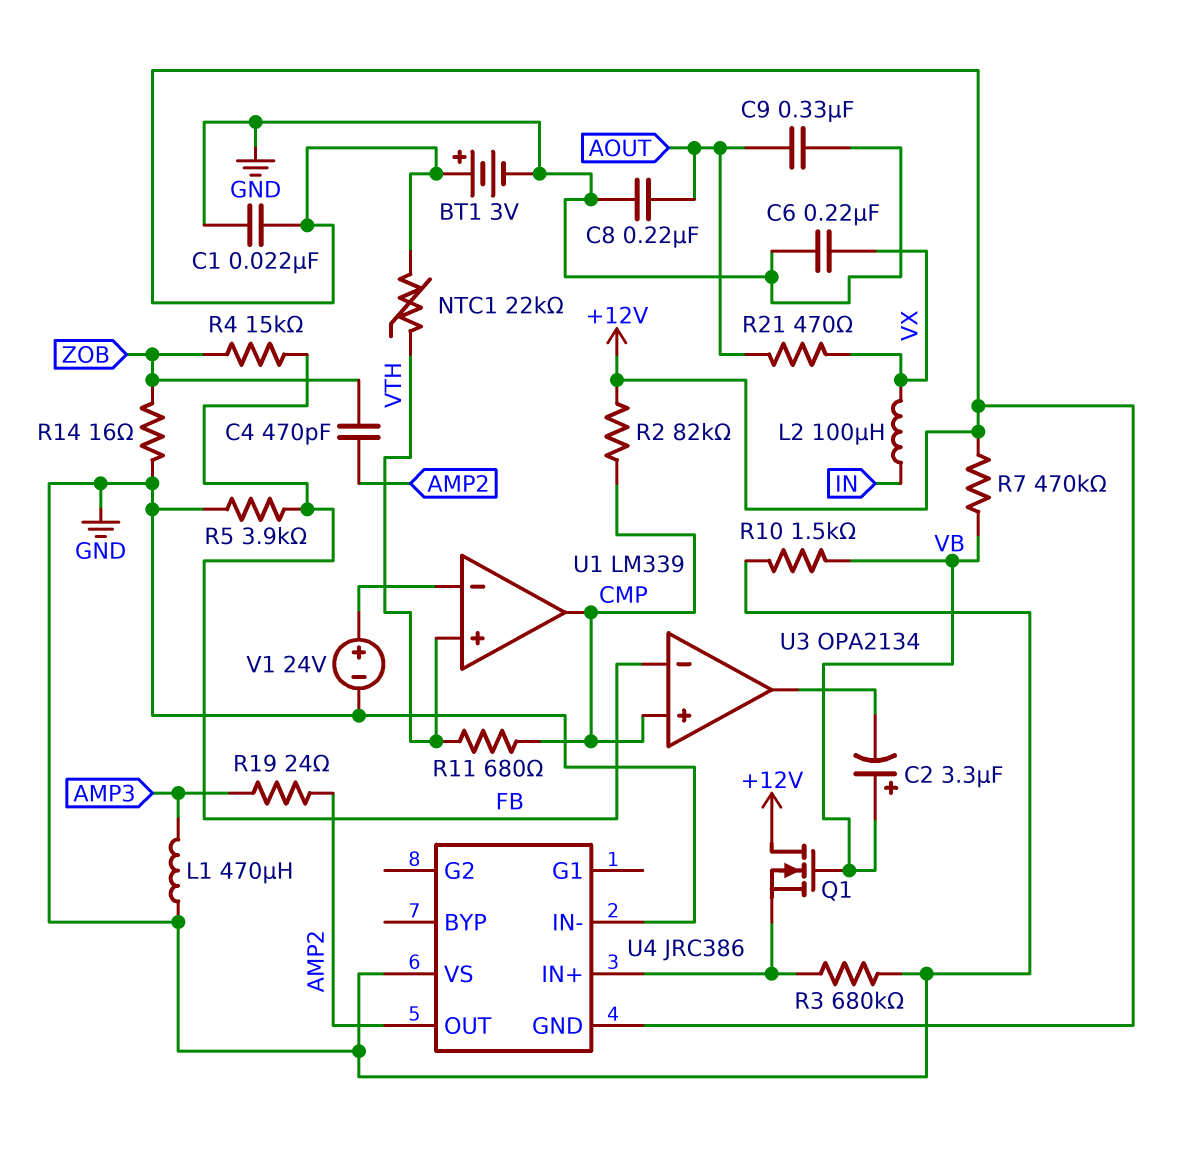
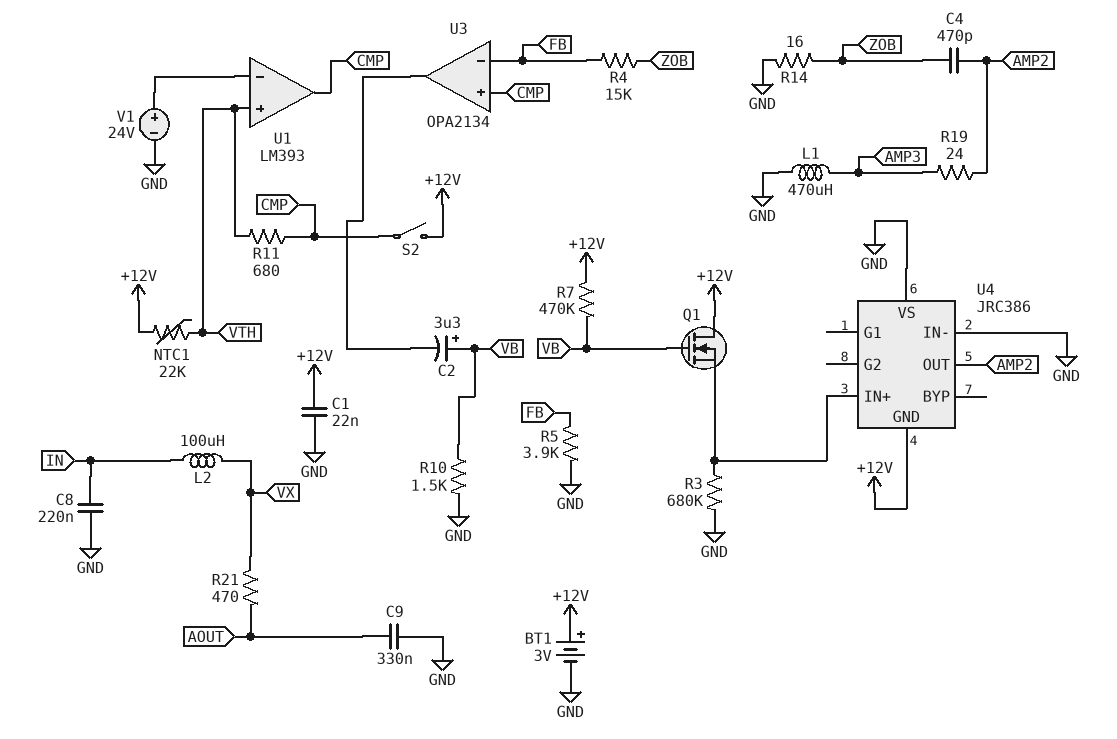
C6: 220nF (GND, VX) -> none
C8: 220nF (AOUT, GND) -> 220nF (GND, IN)
R2: 82k (+12V, CMP) -> none
S2: none -> switch (+12V, CMP)
U1: LM339 -> LM393

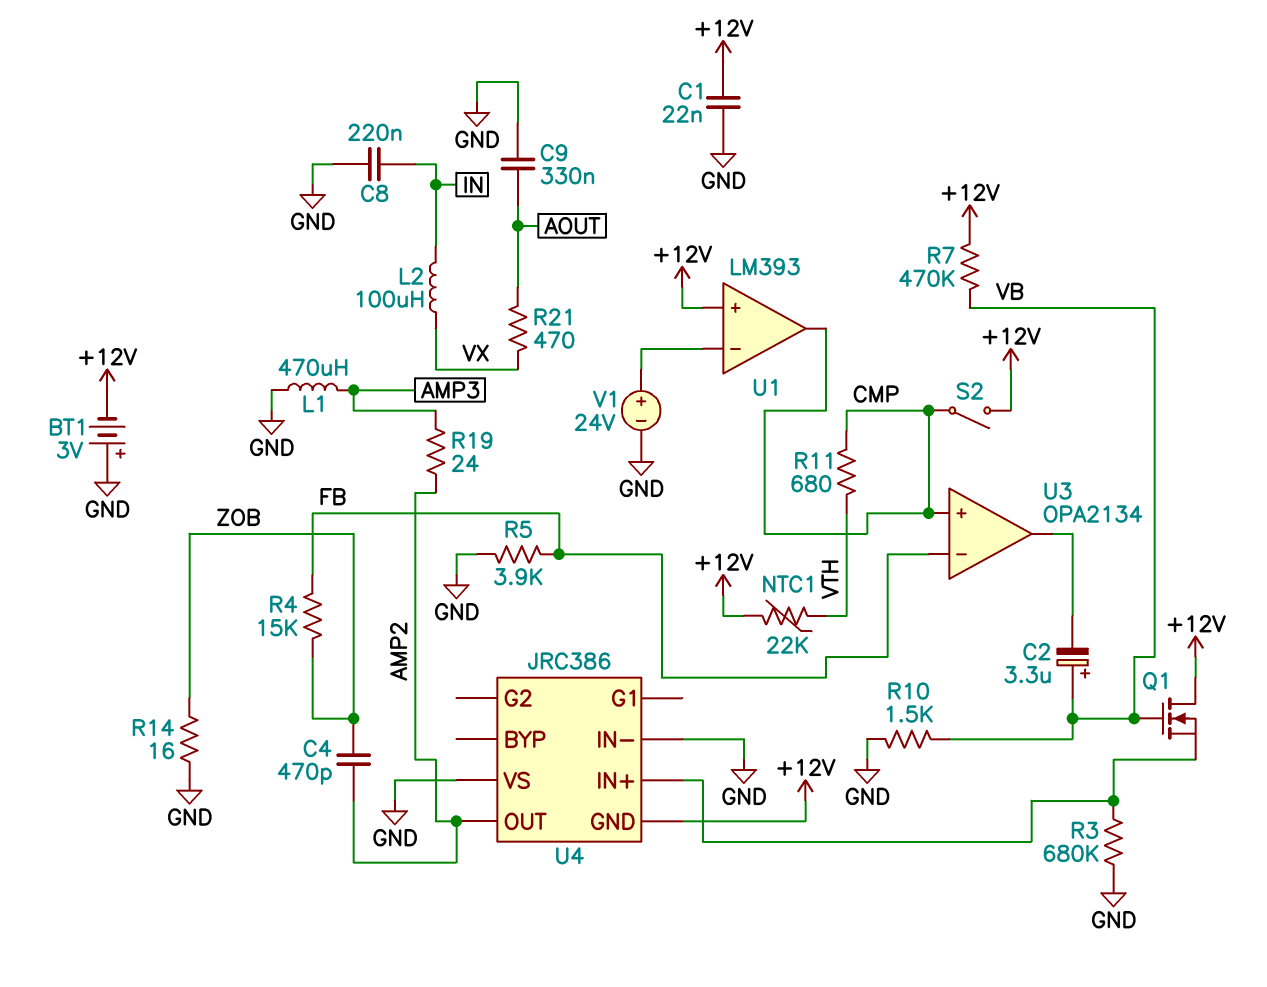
BT1: 3V (plus +12V, minus GND) -> 3V (plus GND, minus +12V)
U1 pin in+: VTH -> +12V

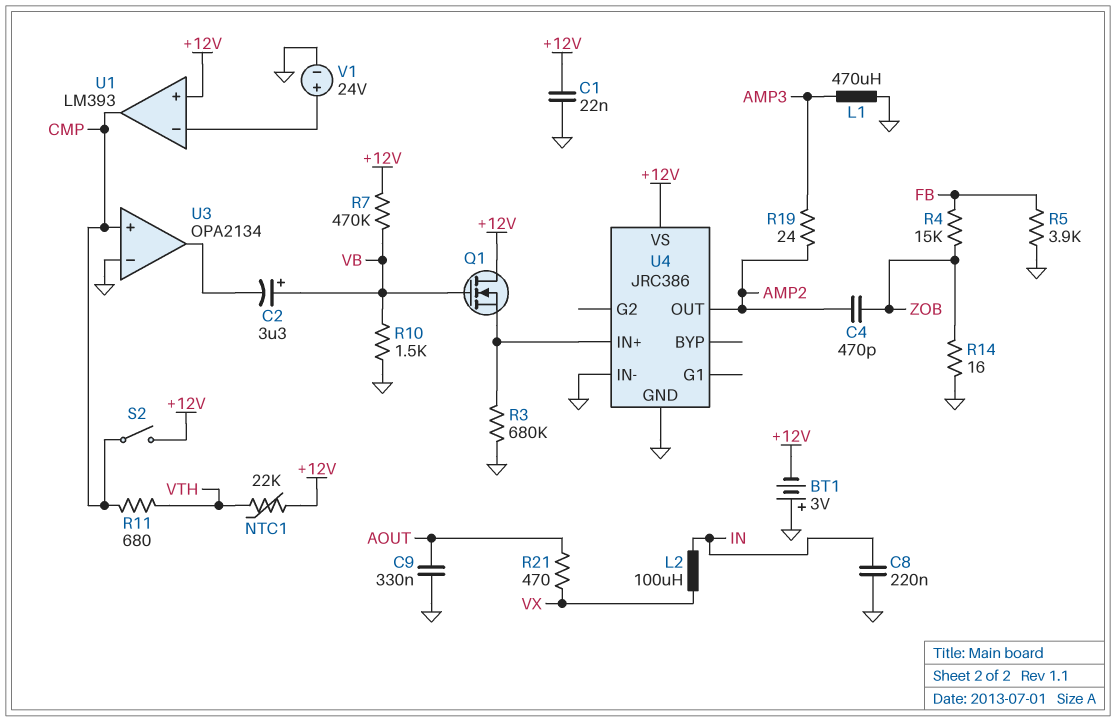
U3 pin in-: FB -> GND
U4 pin GND: +12V -> GND
U4 pin VS: GND -> +12V

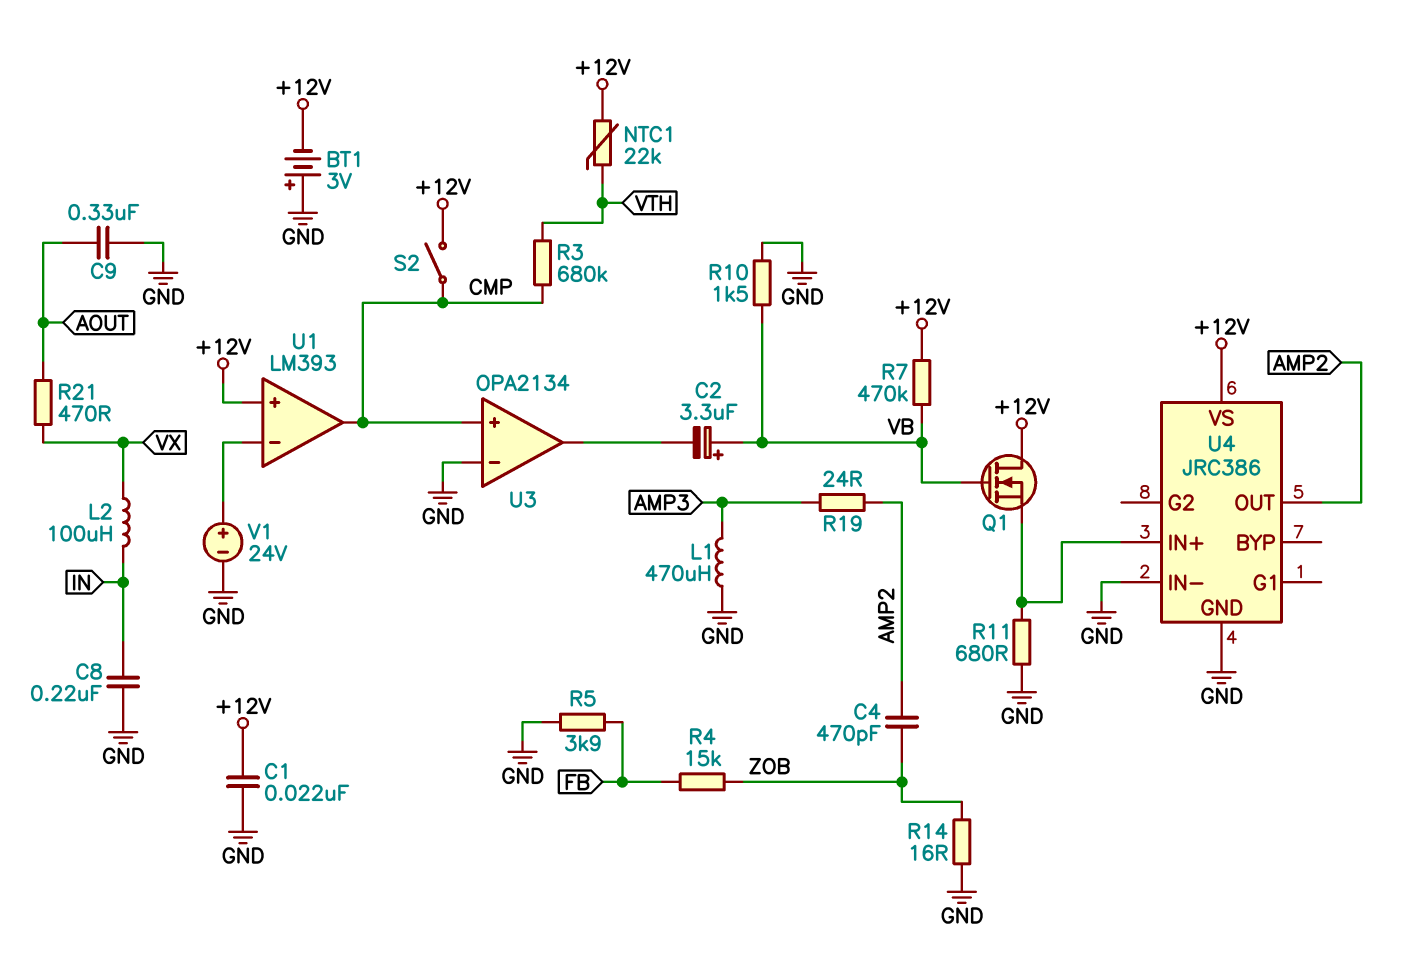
R3: 680k (GND, U4/IN+) -> 680k (CMP, VTH)
R11: 680 (CMP, VTH) -> 680 (GND, U4/IN+)

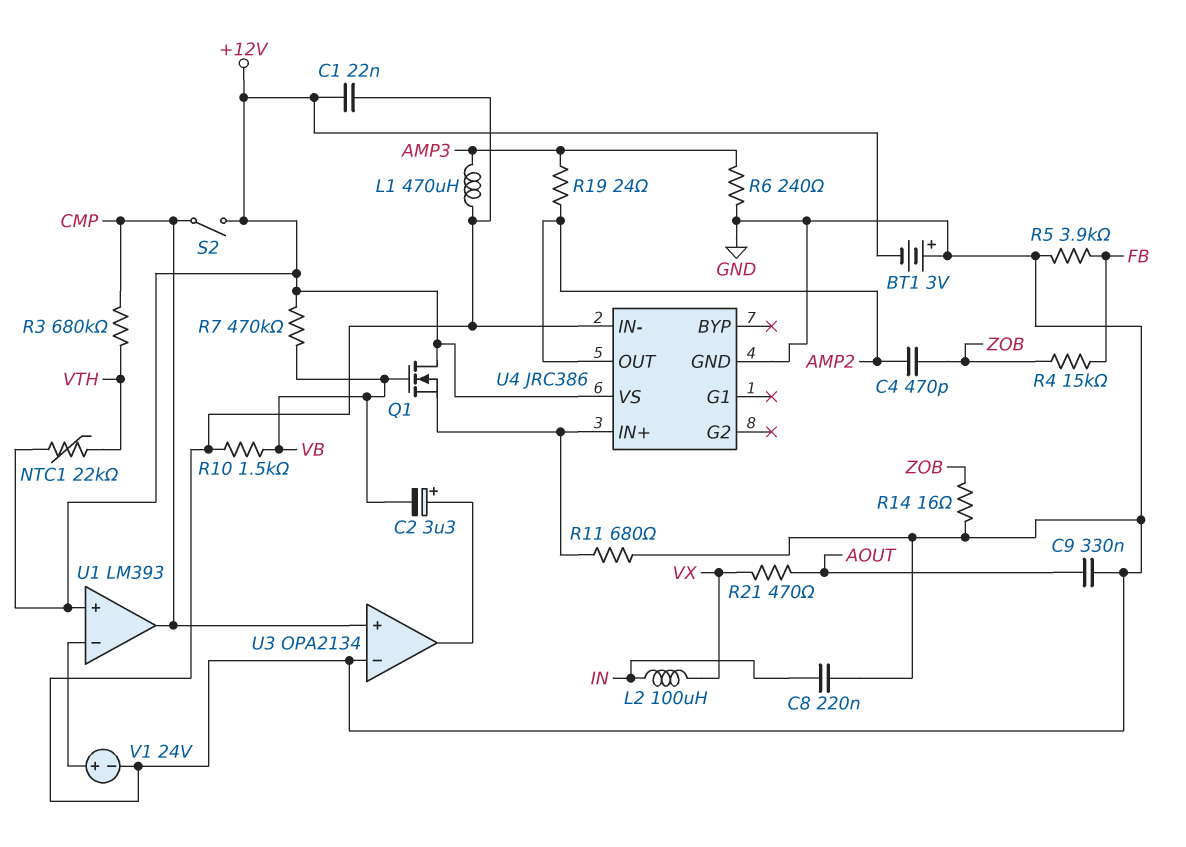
C2: 3.3uF (plus VB, minus U3/out) -> 3.3uF (plus U3/out, minus VB)
R6: none -> 240 (AMP3, GND)

